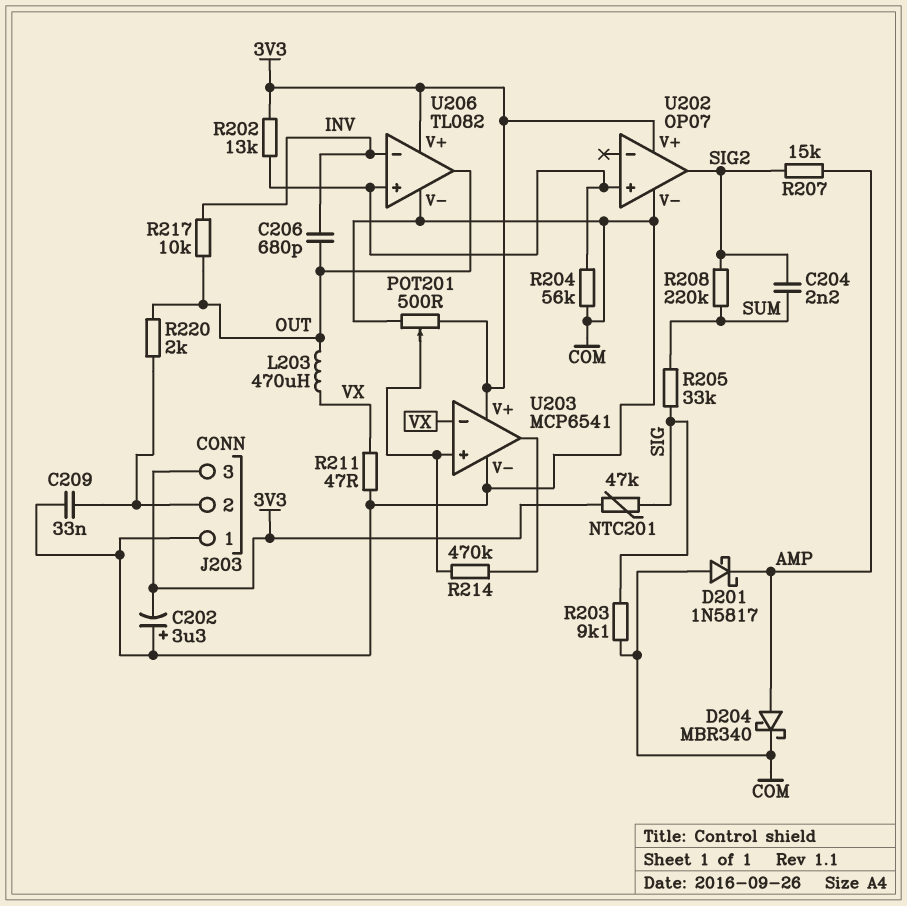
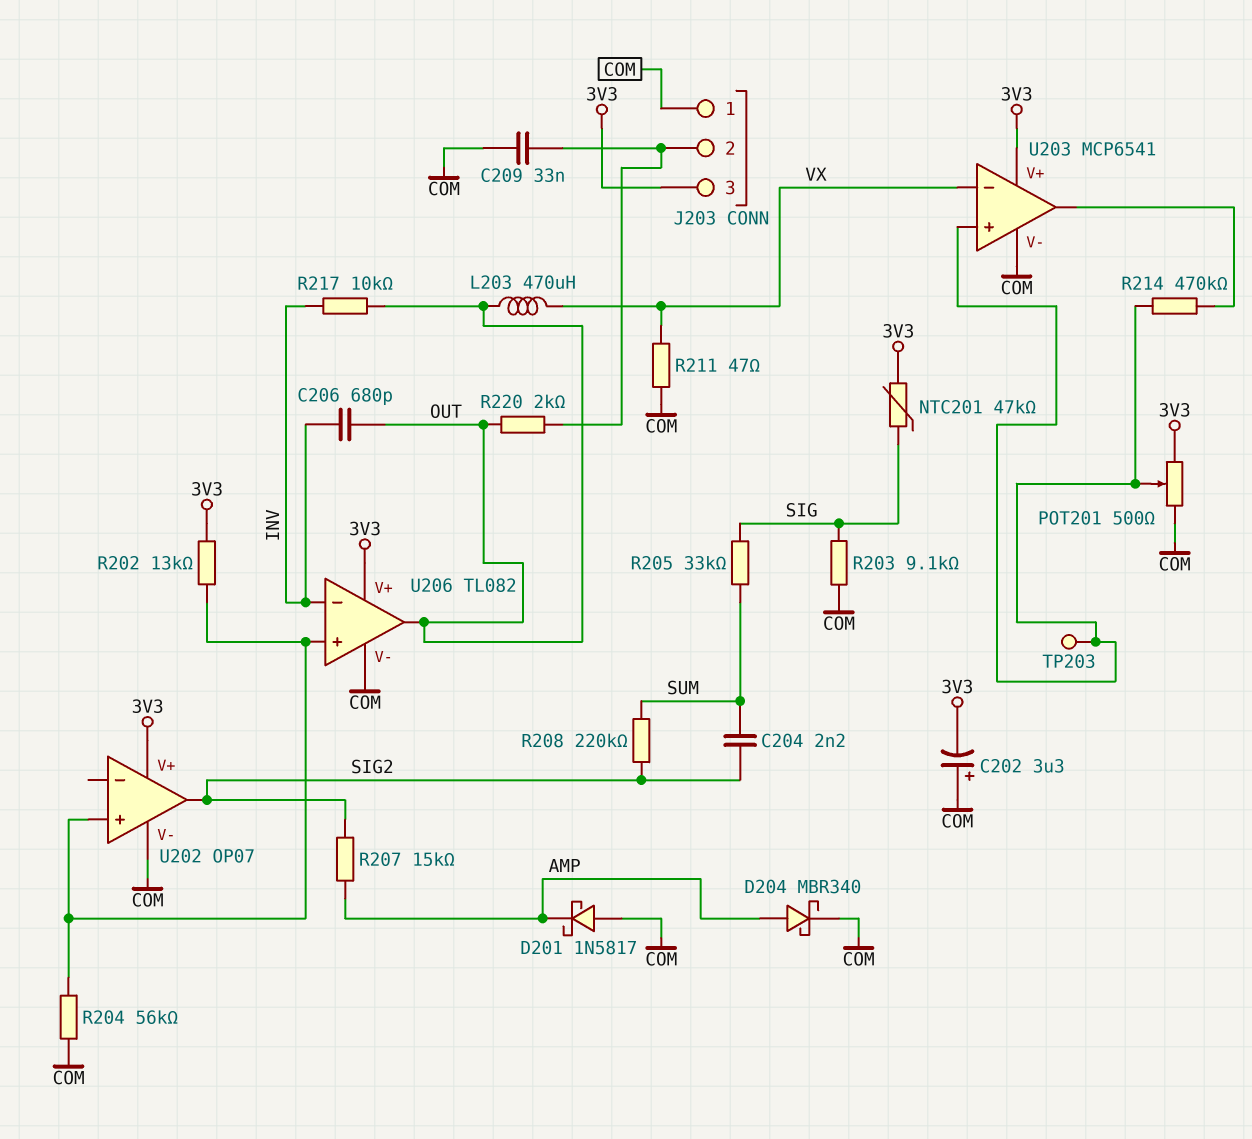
TP203: none -> test point (U203/in+)

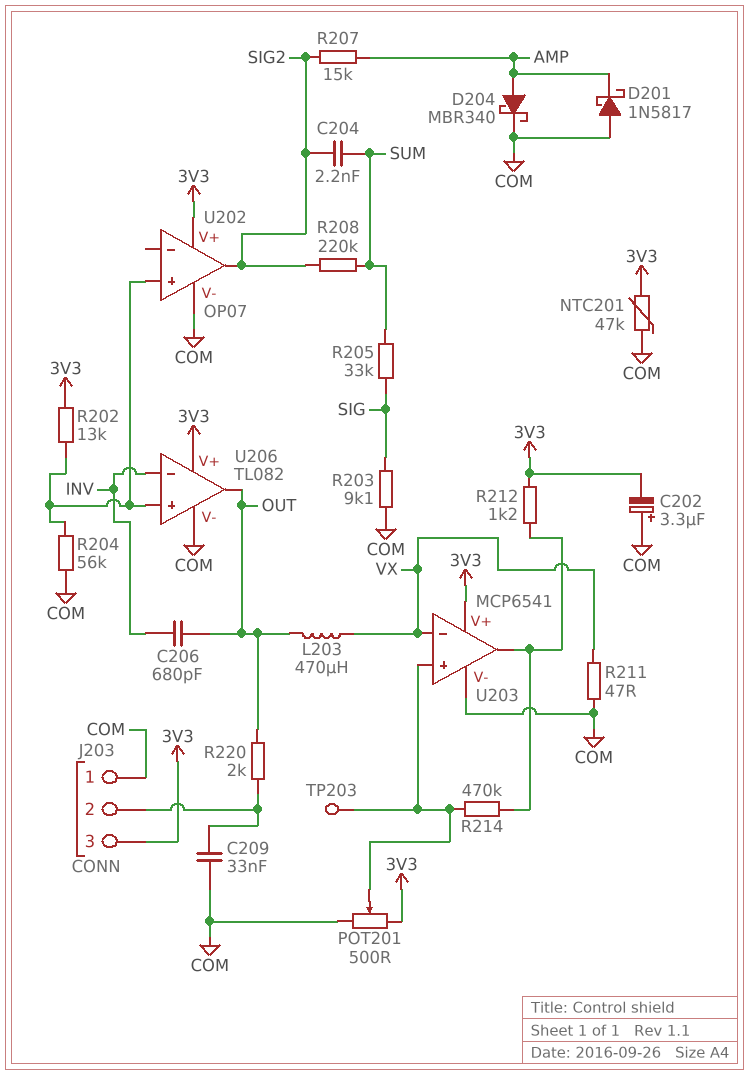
NTC201: 47k (3V3, SIG) -> 47k (3V3, COM)
R212: none -> 1.2k (3V3, U203/out)
R217: 10k (INV, OUT) -> none

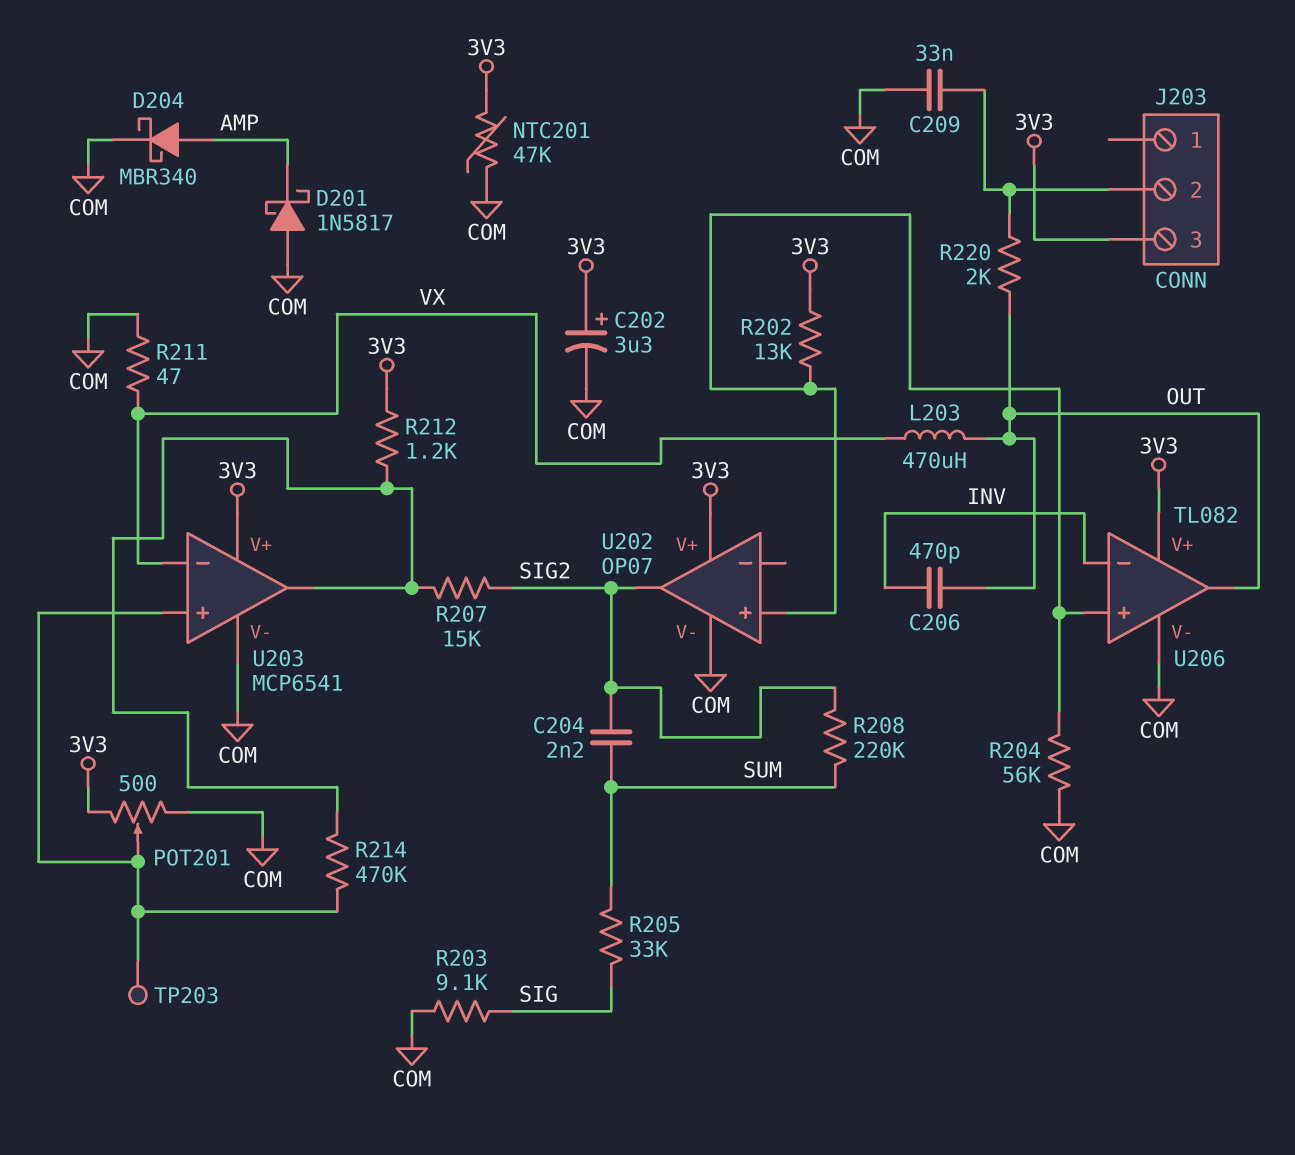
C202: 3.3uF (plus COM, minus 3V3) -> 3.3uF (plus 3V3, minus COM)
C206: 680pF (INV, OUT) -> 470pF (INV, OUT)
J203 pin 1: COM -> none
R207: 15k (AMP, SIG2) -> 15k (SIG2, U203/out)

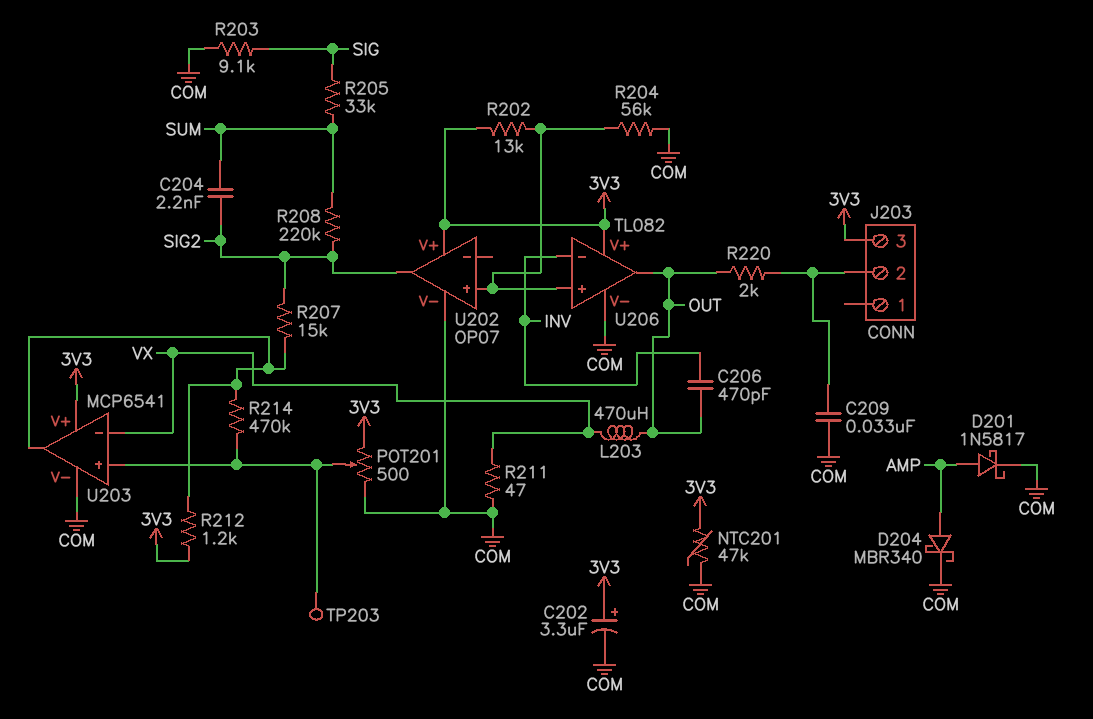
D201: schottky 1N5817 (A COM, K AMP) -> schottky 1N5817 (A AMP, K COM)

